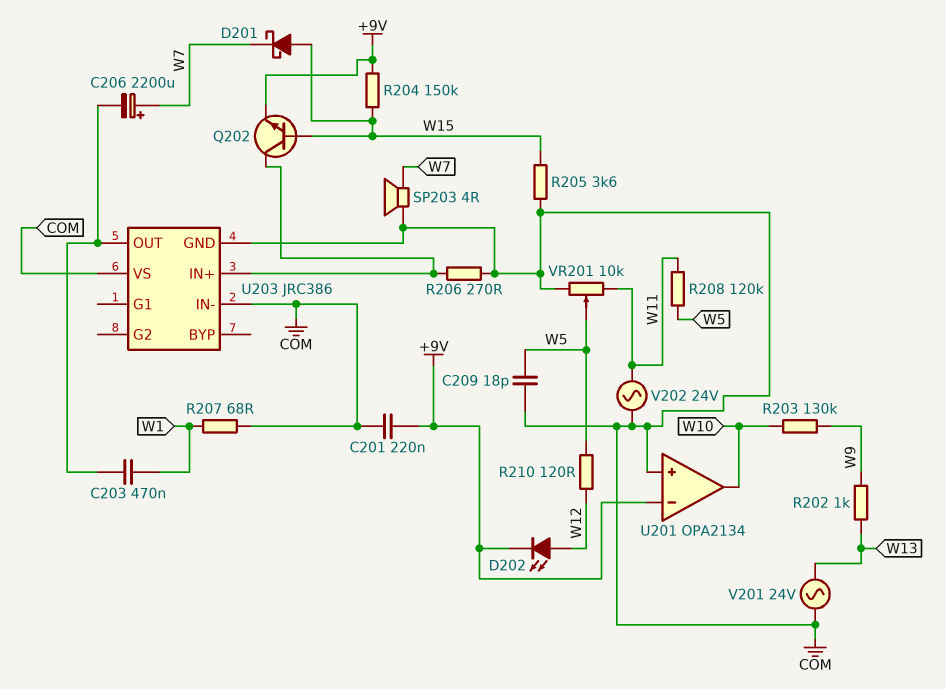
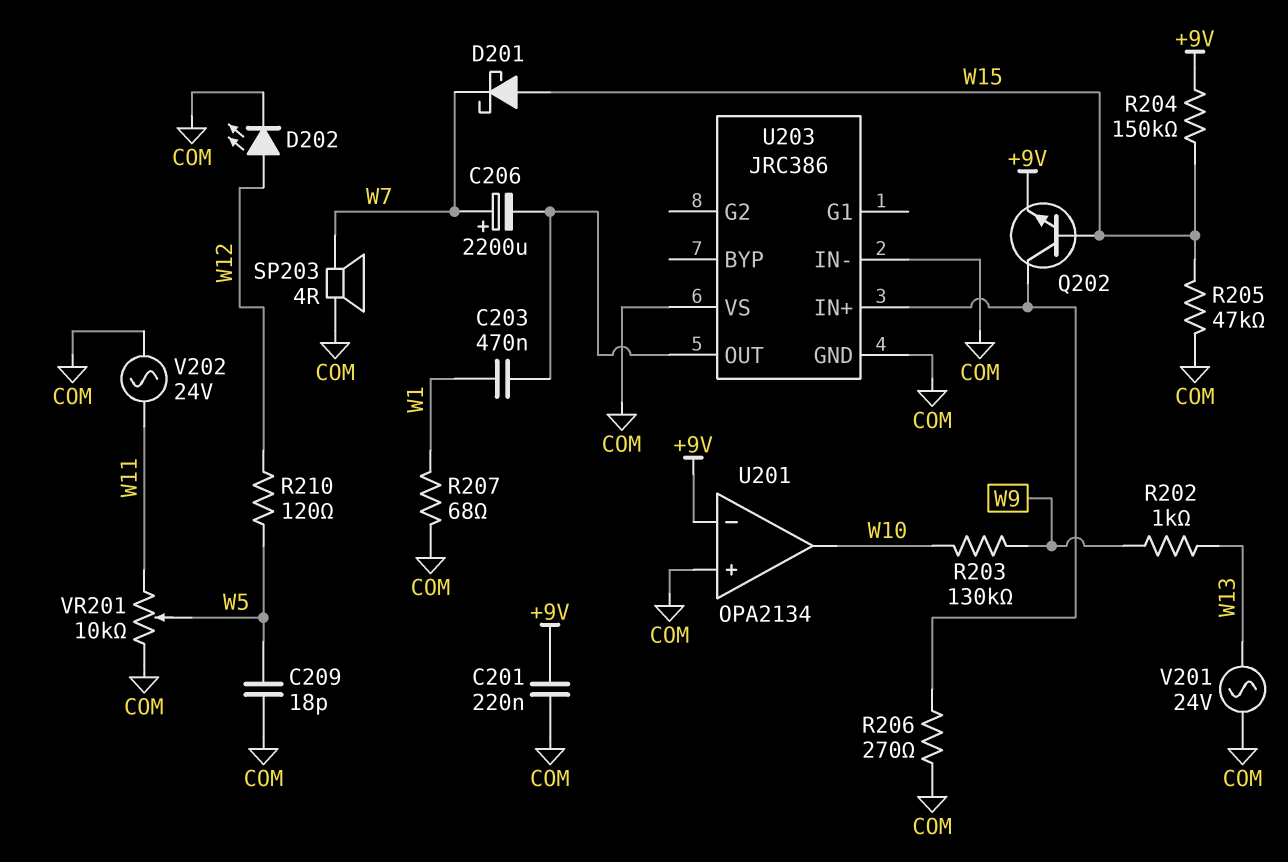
D202: LED (A W12, K +9V) -> LED (A W12, K COM)
R205: 3.6k (COM, W15) -> 47k (COM, W15)
R208: 120k (W5, W11) -> none

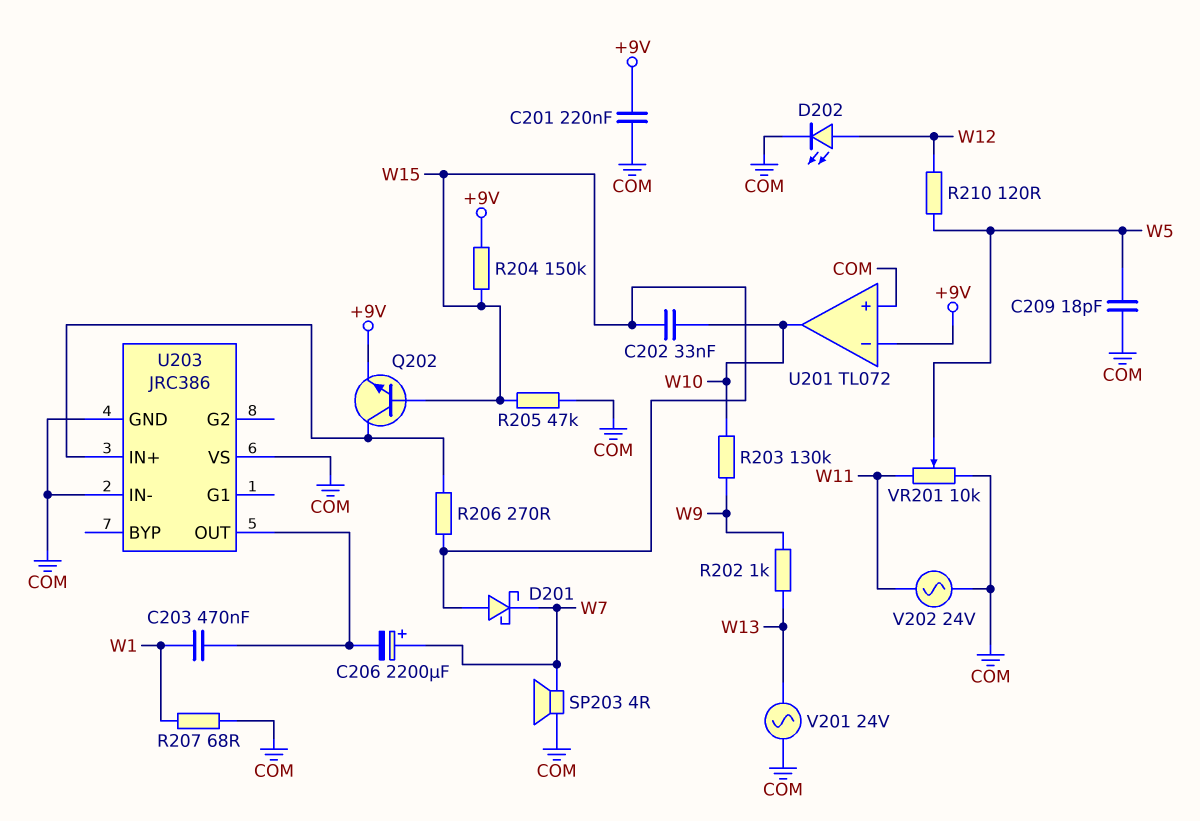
C202: none -> 33nF (W10, W15)
R206: 270 (COM, U203/IN+) -> 270 (U203/IN+, W15)
U201: OPA2134 -> TL072

